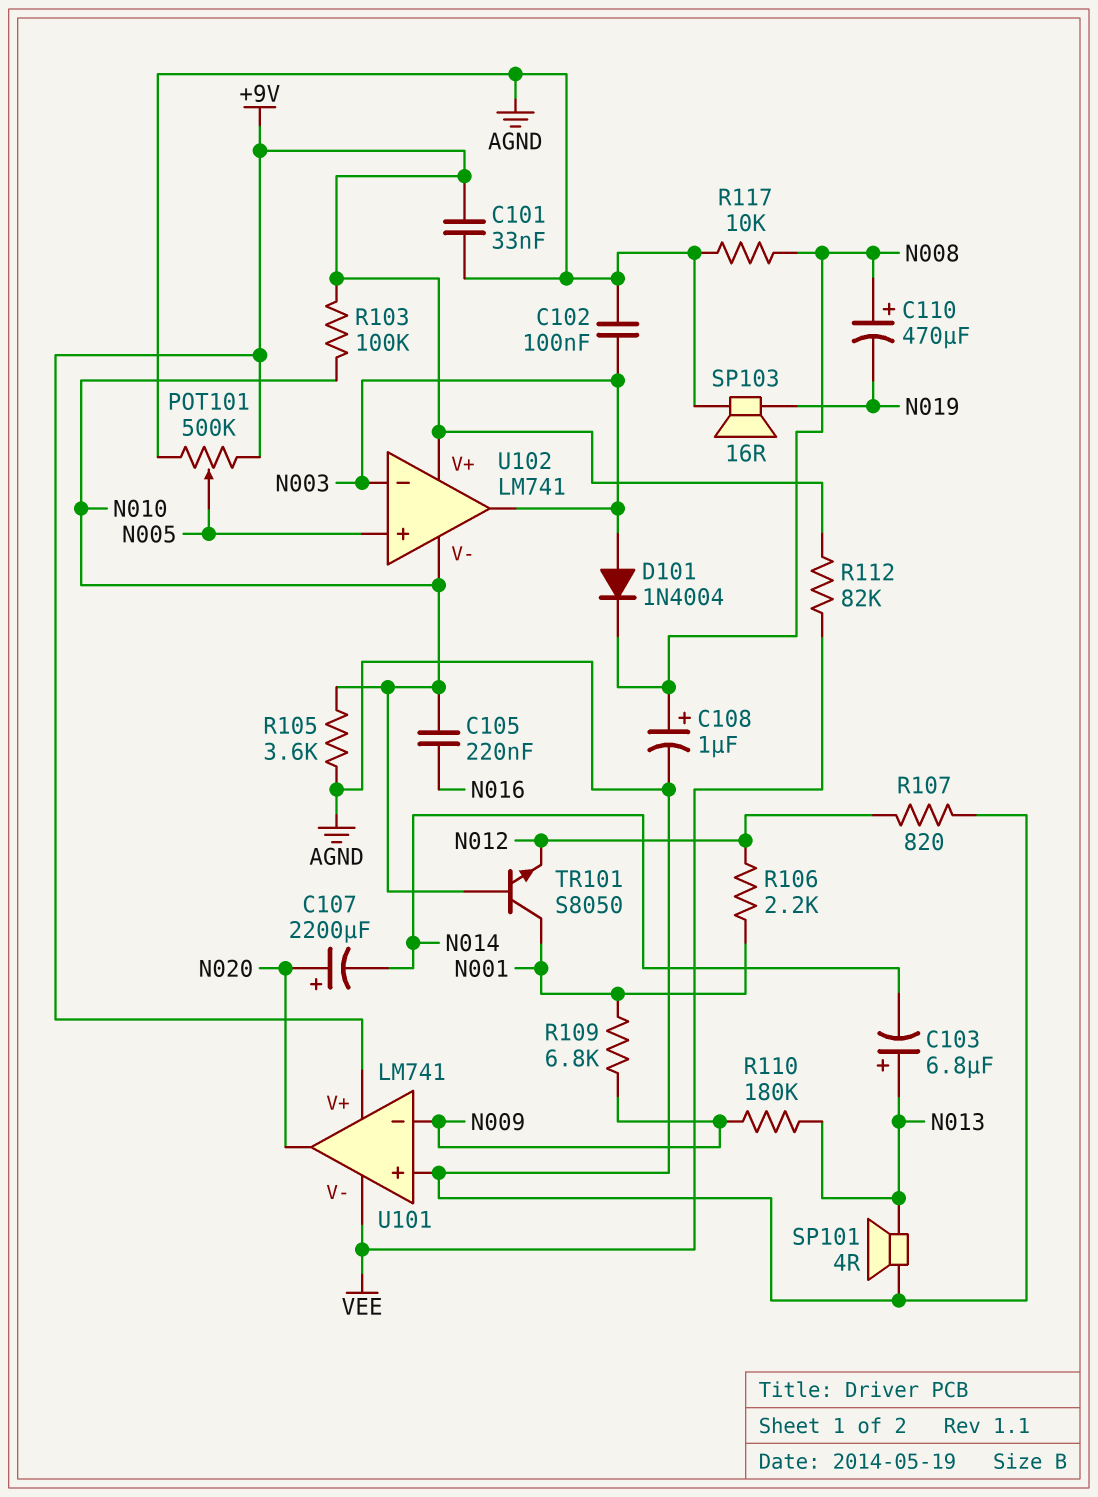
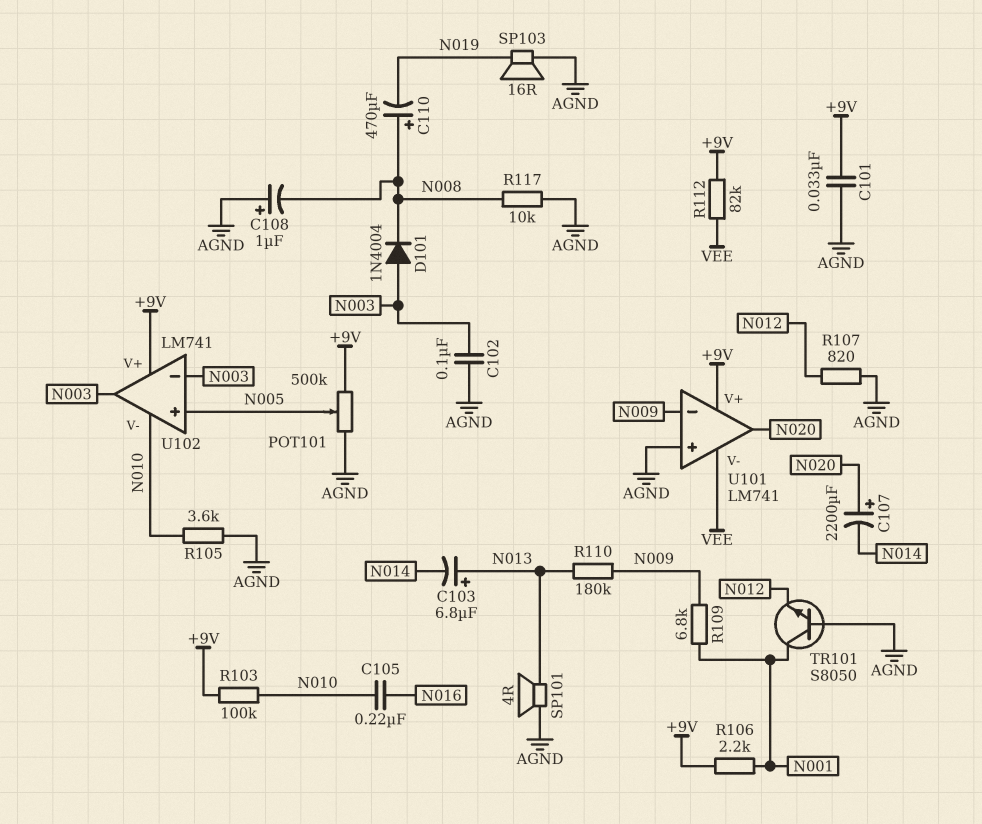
C108: 1uF (plus N008, minus AGND) -> 1uF (plus AGND, minus N008)
R106: 2.2k (N001, N012) -> 2.2k (+9V, N001)
TR101: NPN S8050 (B N010, C N001, E N012) -> NPN S8050 (B AGND, C N001, E N012)

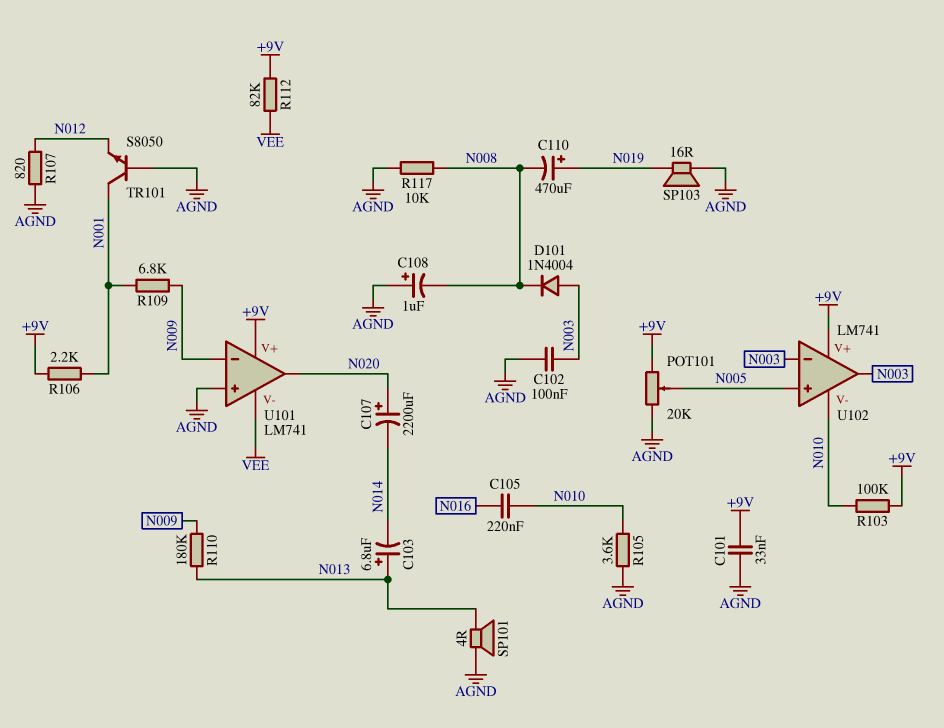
C110: 470uF (plus N008, minus N019) -> 470uF (plus N019, minus N008)
POT101: 500k (+9V, AGND, wiper N005) -> 20k (+9V, AGND, wiper N005)

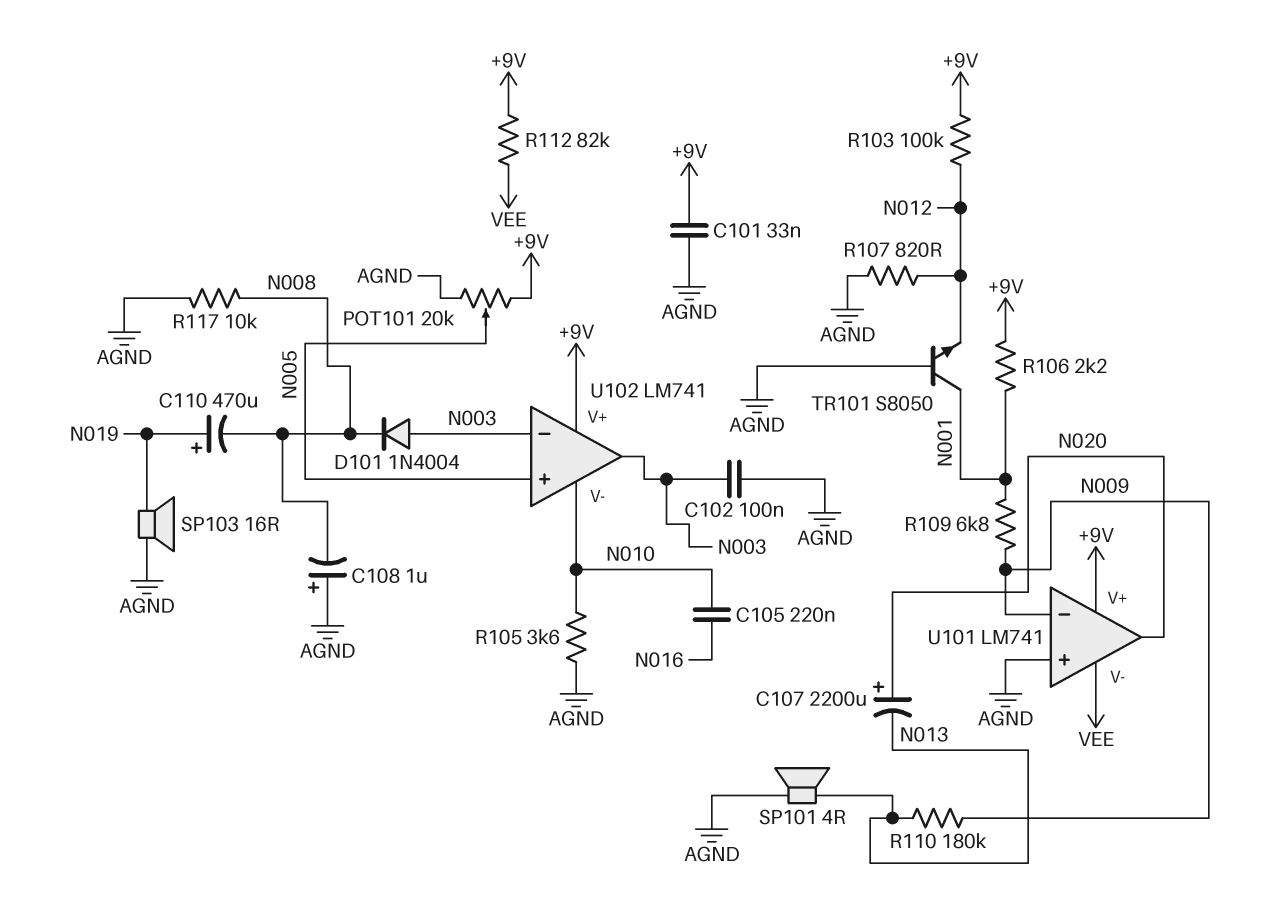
C103: 6.8uF (plus N013, minus N014) -> none
C107: 2200uF (plus N020, minus N014) -> 2200uF (plus N020, minus N013)
R103: 100k (+9V, N010) -> 100k (+9V, N012)

